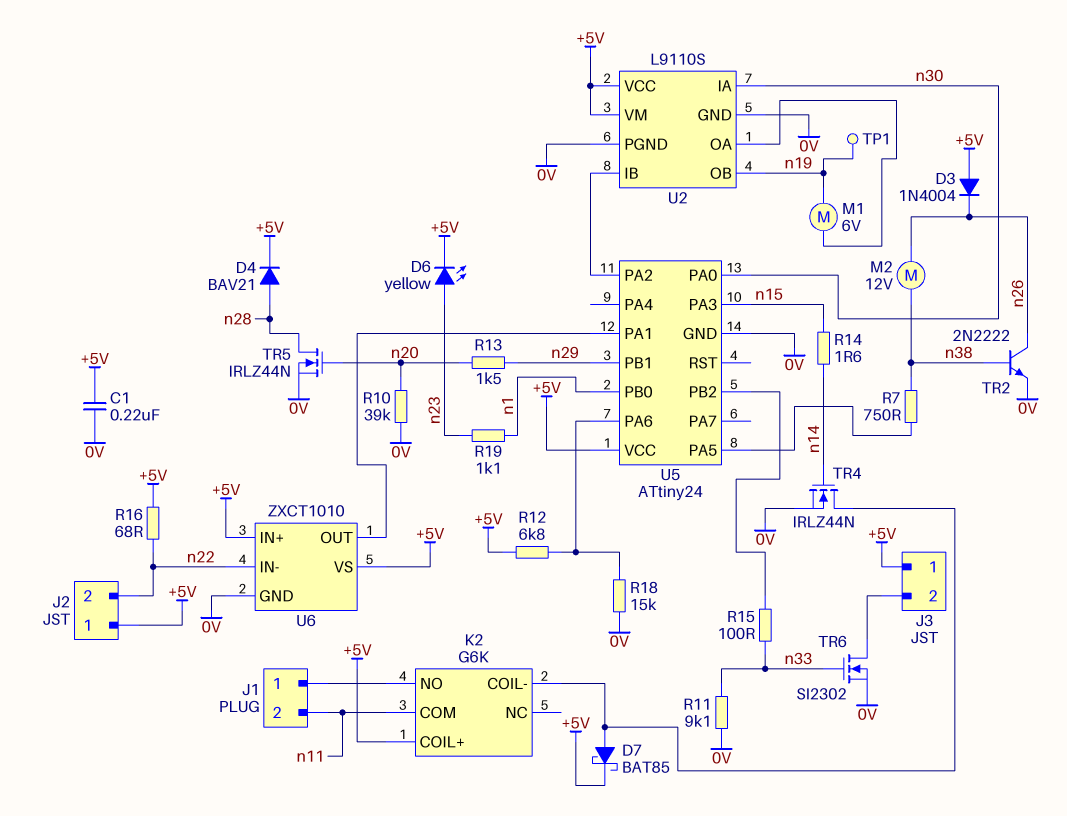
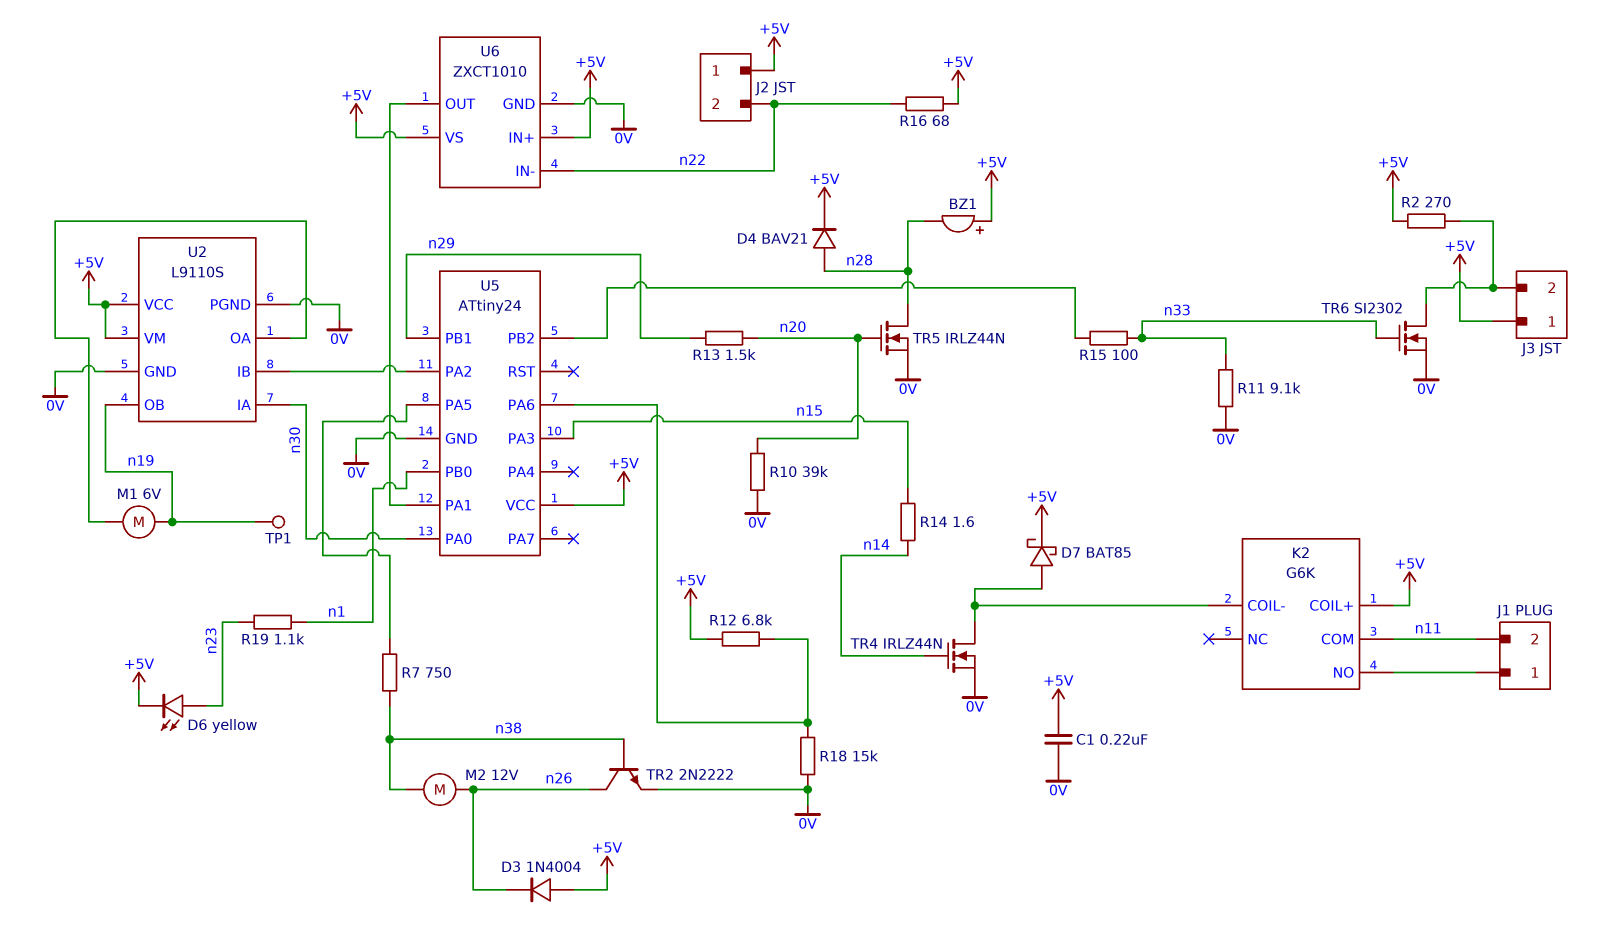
BZ1: none -> buzzer (plus +5V, minus n28)
R2: none -> 270 (+5V, J3/2)

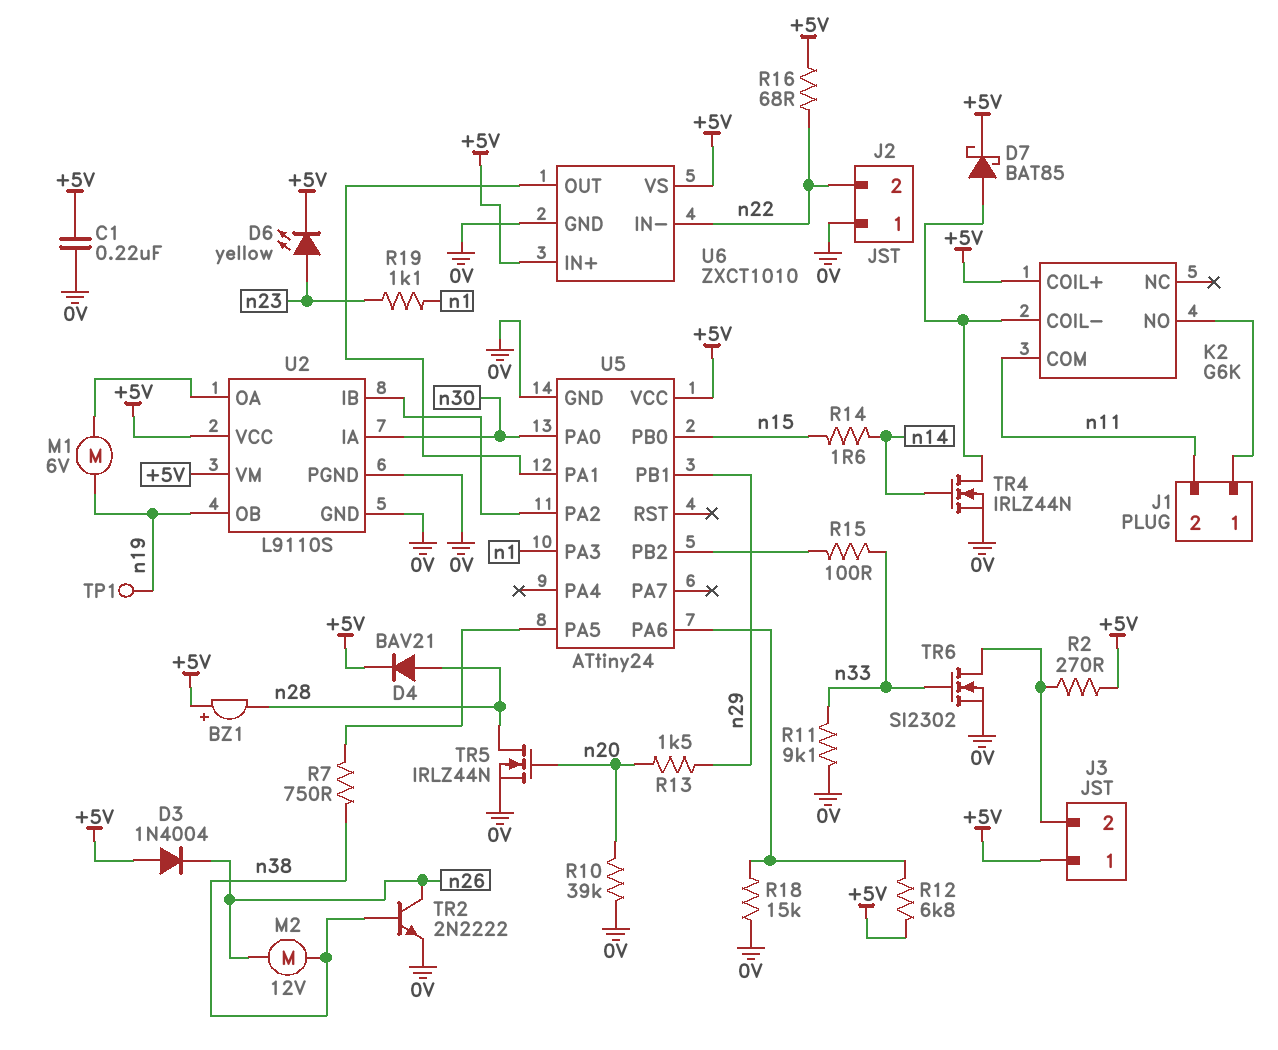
J2 pin 1: +5V -> 0V
U5 pin PA3: n15 -> n1
U5 pin PB0: n1 -> n15

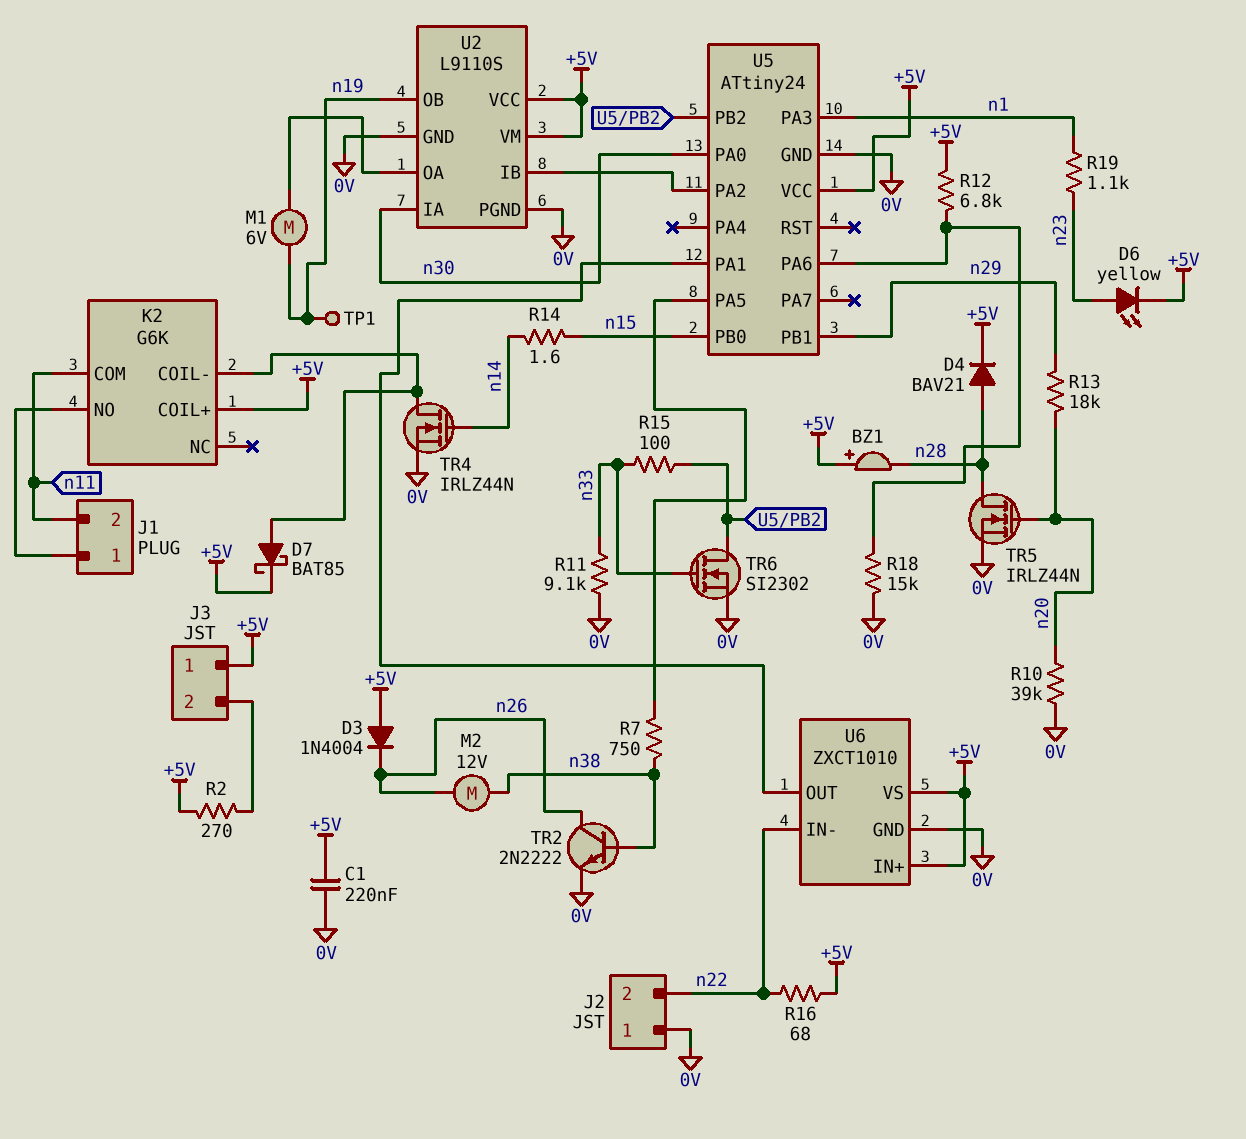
R13: 1.5k (n20, n29) -> 18k (n20, n29)
TR6: NMOS SI2302 (G n33, D J3/2, S 0V) -> NMOS SI2302 (G n33, D U5/PB2, S 0V)

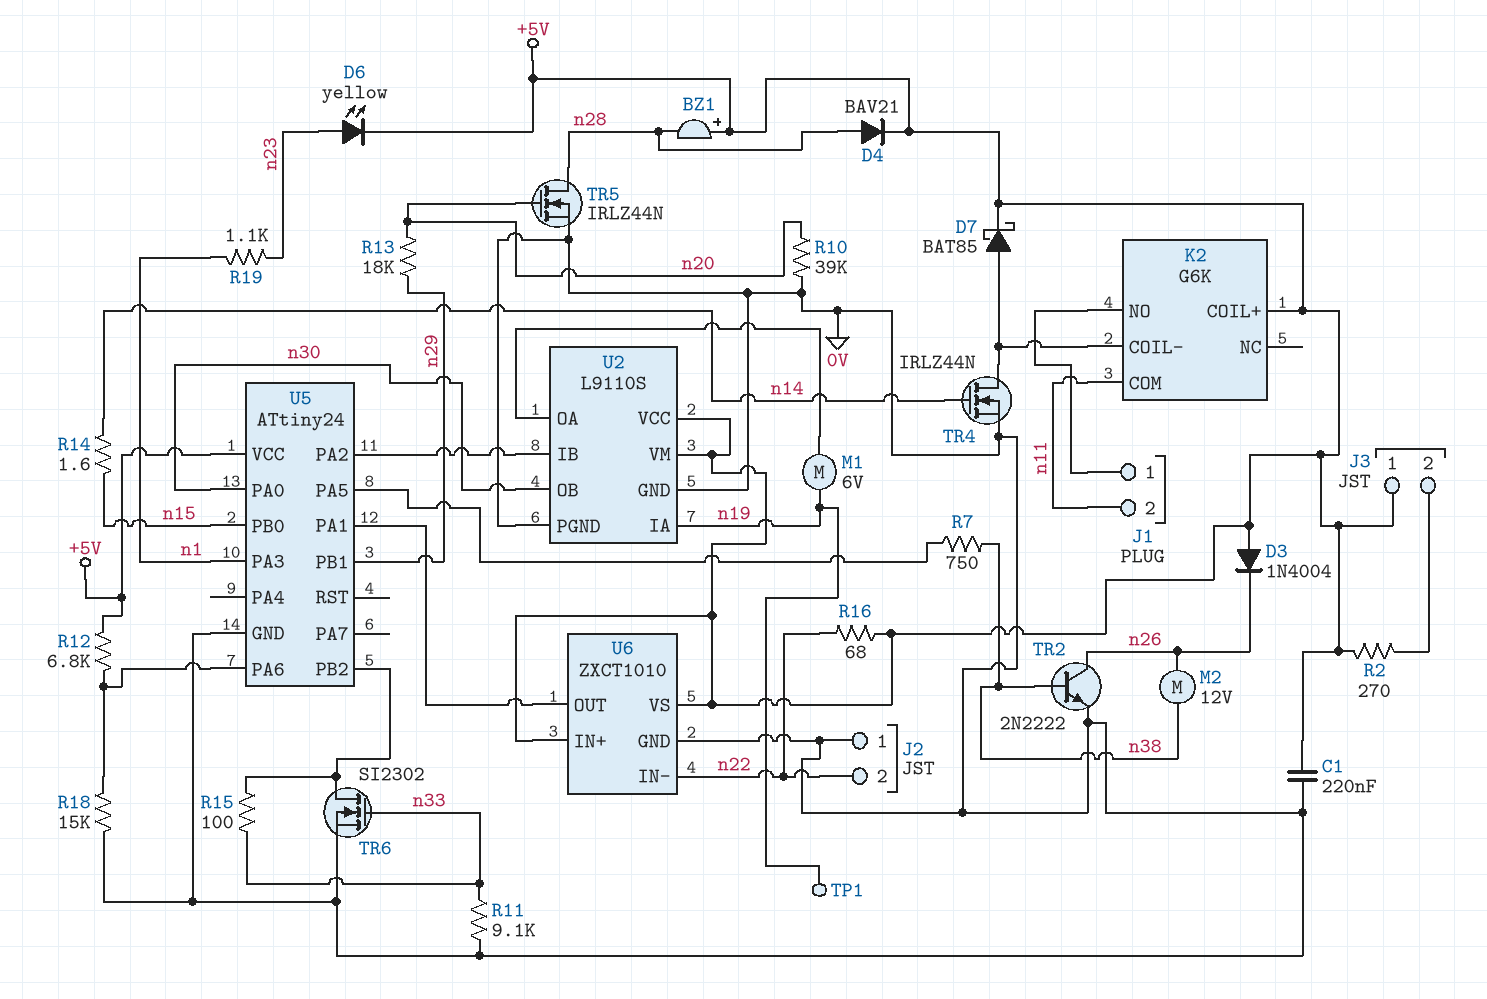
U2 pin IA: n30 -> n19
U2 pin OB: n19 -> n30

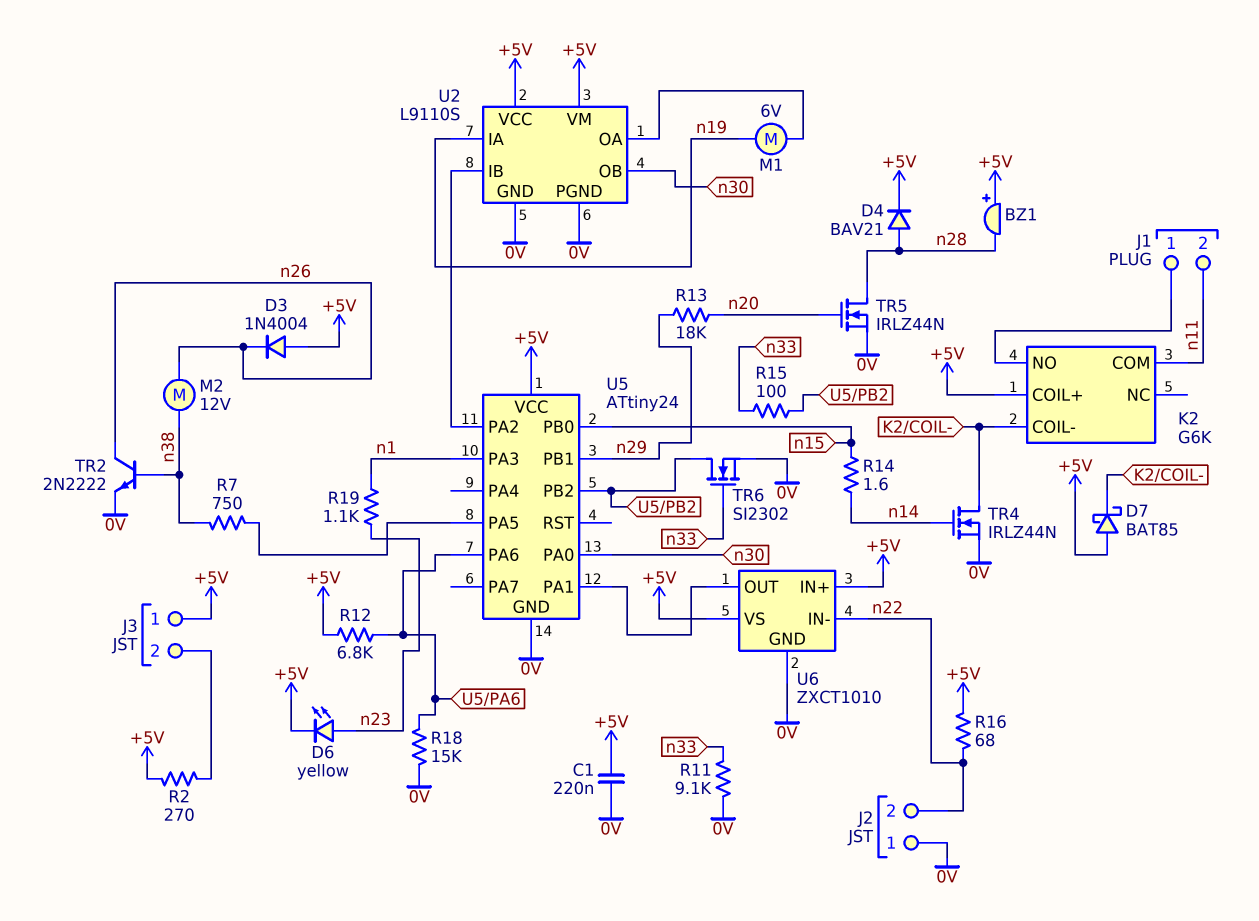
D7: schottky BAT85 (A K2/COIL-, K +5V) -> schottky BAT85 (A +5V, K K2/COIL-)
R10: 39k (0V, n20) -> none
TP1: test point (n19) -> none

